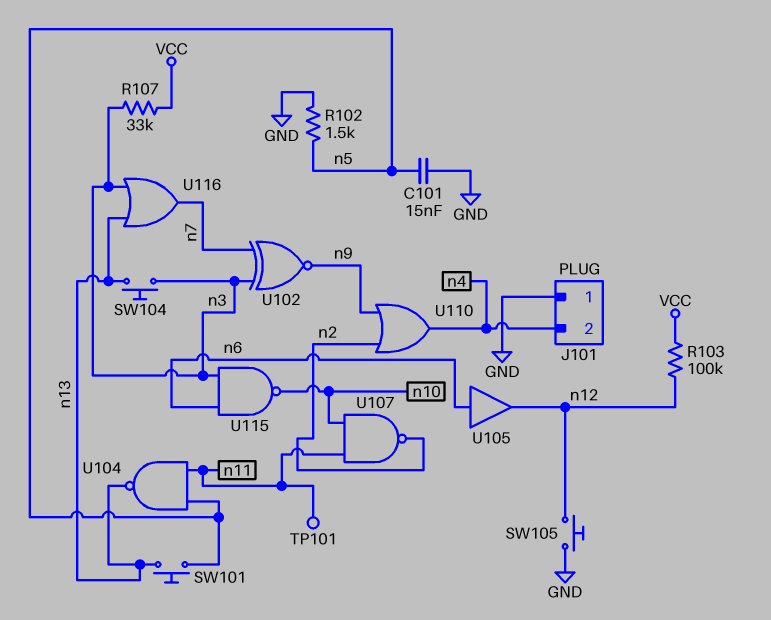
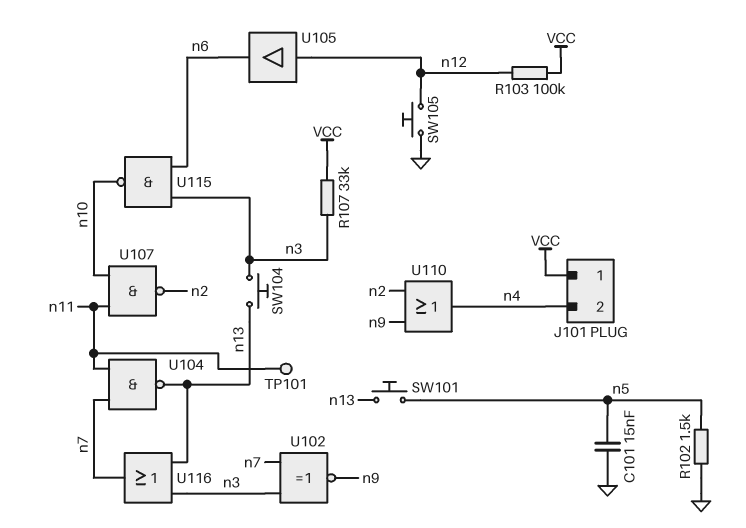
J101 pin 1: GND -> VCC
U104: NAND (in n5, in n11, out n13) -> NAND (in n7, in n11, out n13)
U105: buffer (in n6, out n12) -> buffer (in n12, out n6)

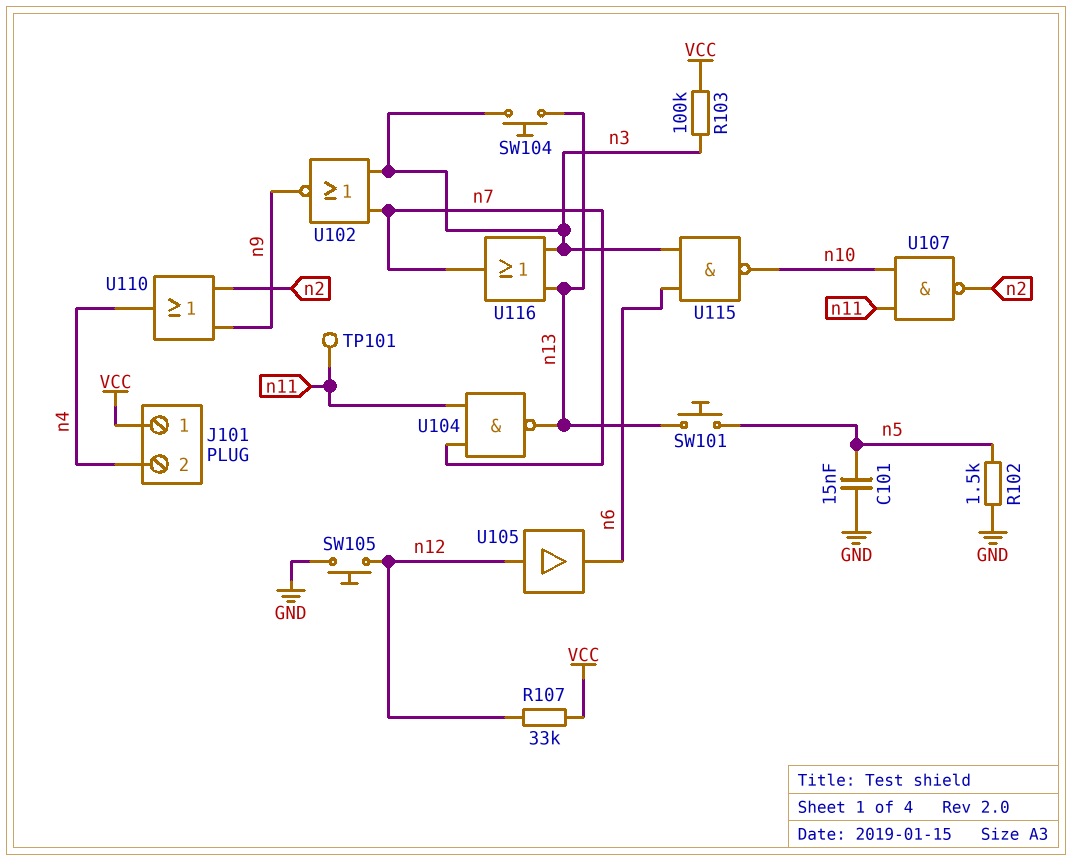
R103: 100k (VCC, n12) -> 100k (VCC, n3)
R107: 33k (VCC, n3) -> 33k (VCC, n12)
U102: XNOR (in n3, in n7, out n9) -> NOR (in n3, in n7, out n9)

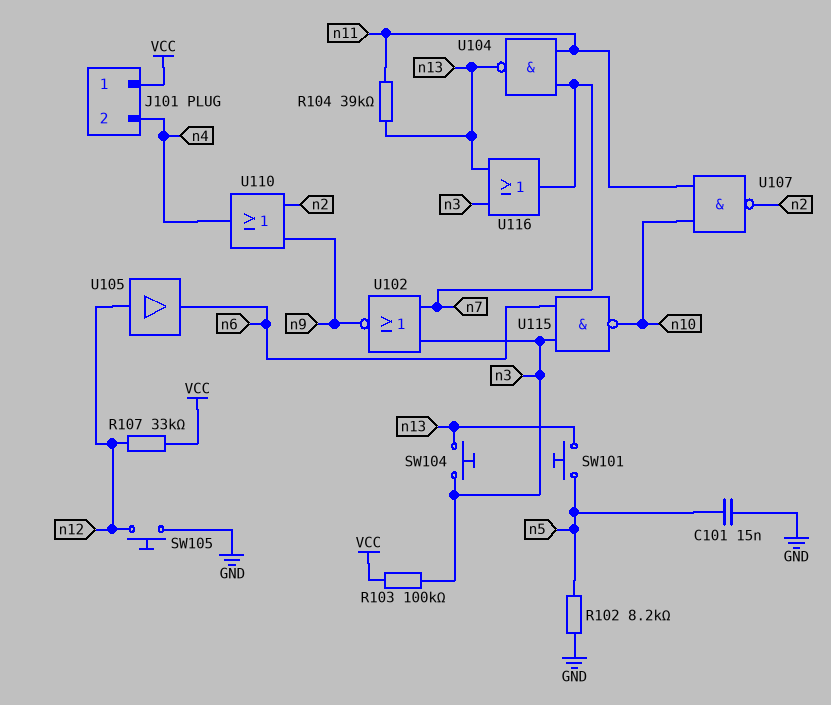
R102: 1.5k (GND, n5) -> 8.2k (GND, n5)
R104: none -> 39k (n11, n13)
TP101: test point (n11) -> none

